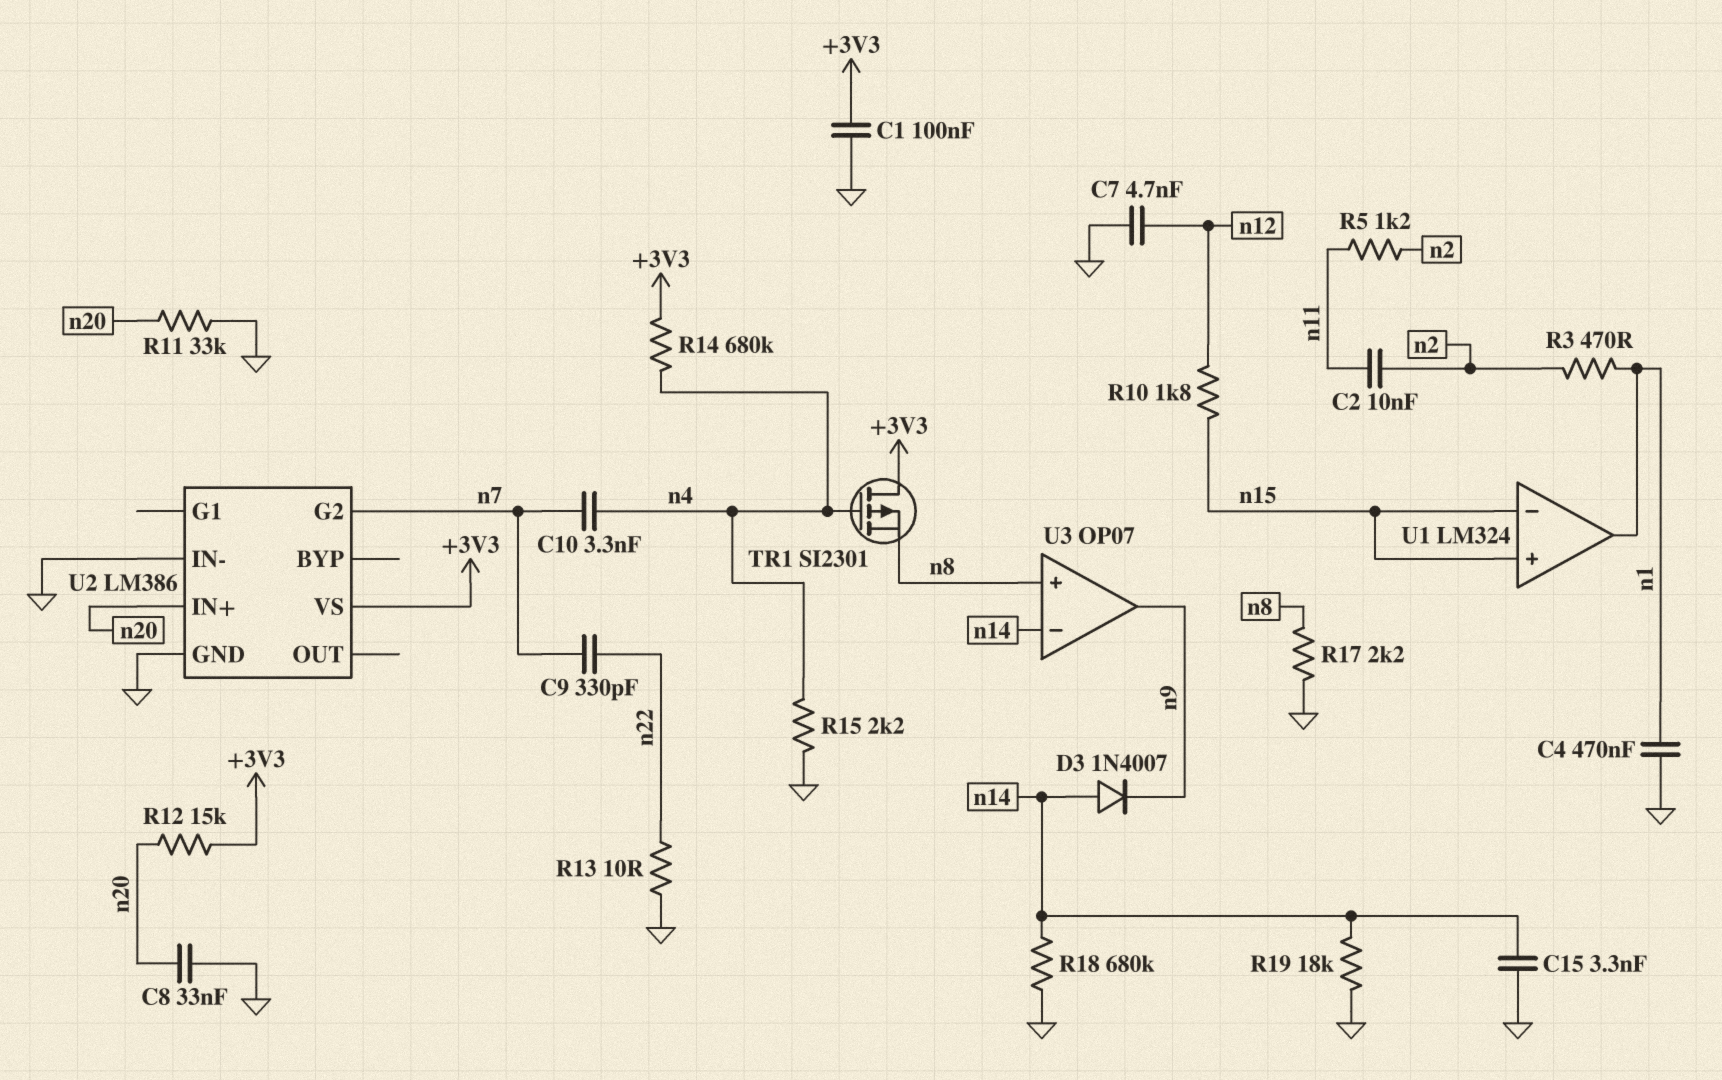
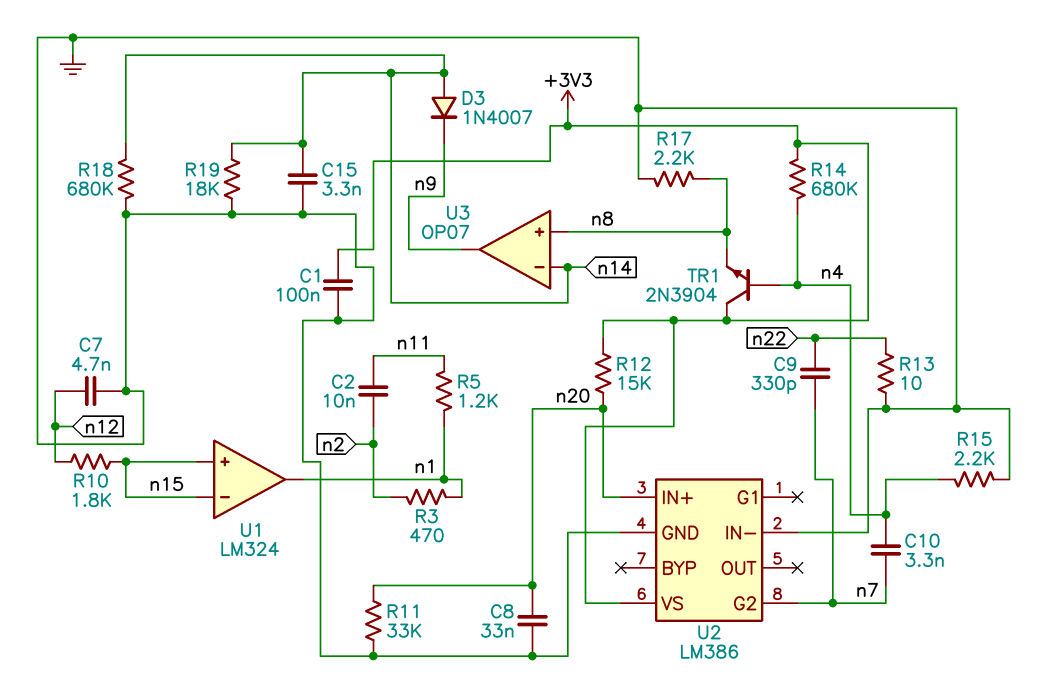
C4: 470nF (GND, n1) -> none
R5: 1.2k (n2, n11) -> 1.2k (n1, n11)
TR1: PMOS SI2301 (G n4, D +3V3, S n8) -> NPN 2N3904 (B n4, C +3V3, E n8)

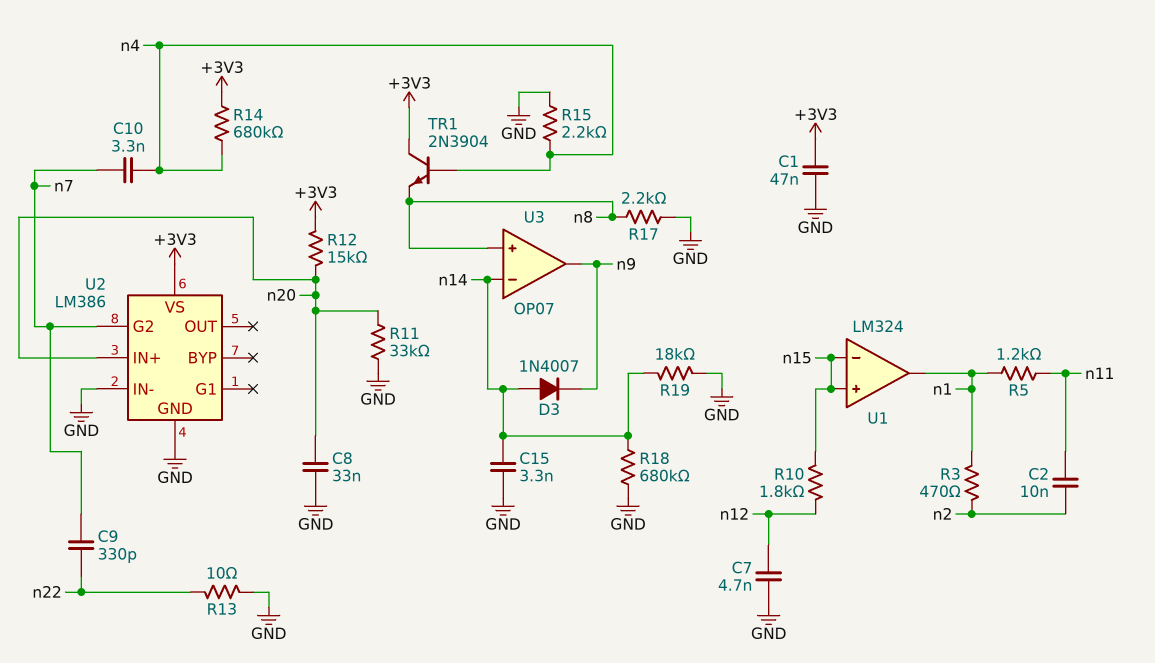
C1: 100nF (+3V3, GND) -> 47nF (+3V3, GND)

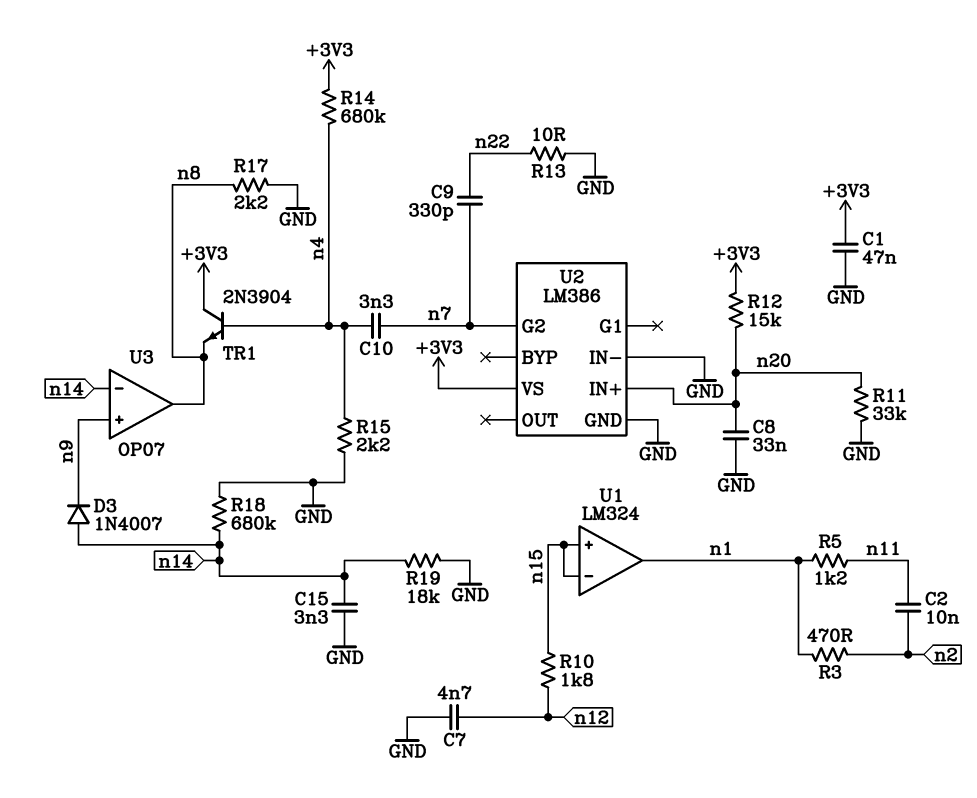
U3 pin in+: n8 -> n9
U3 pin out: n9 -> n8

